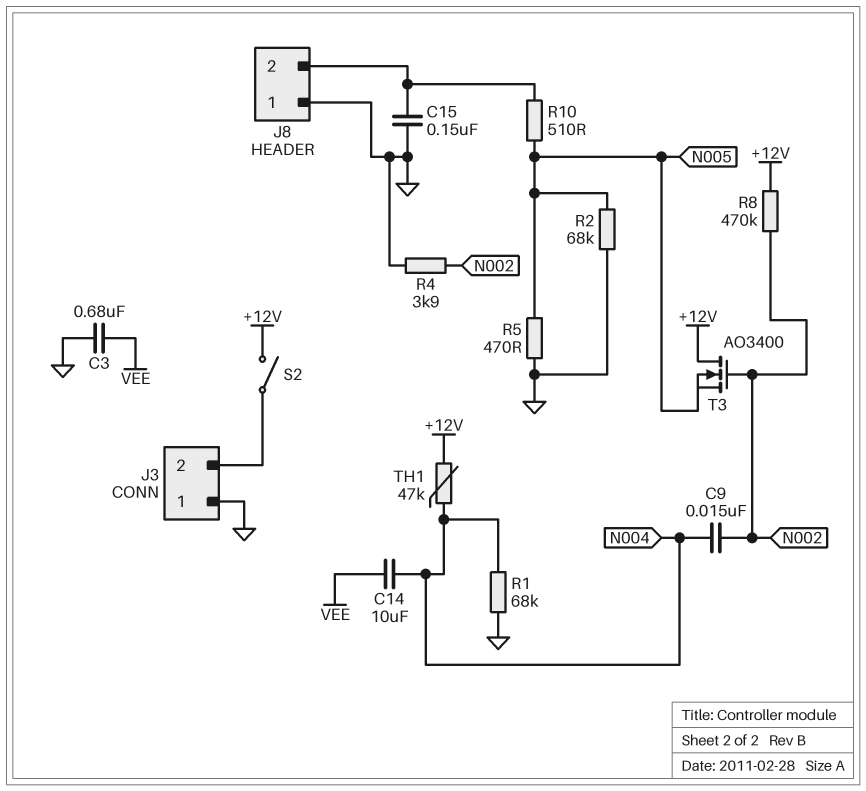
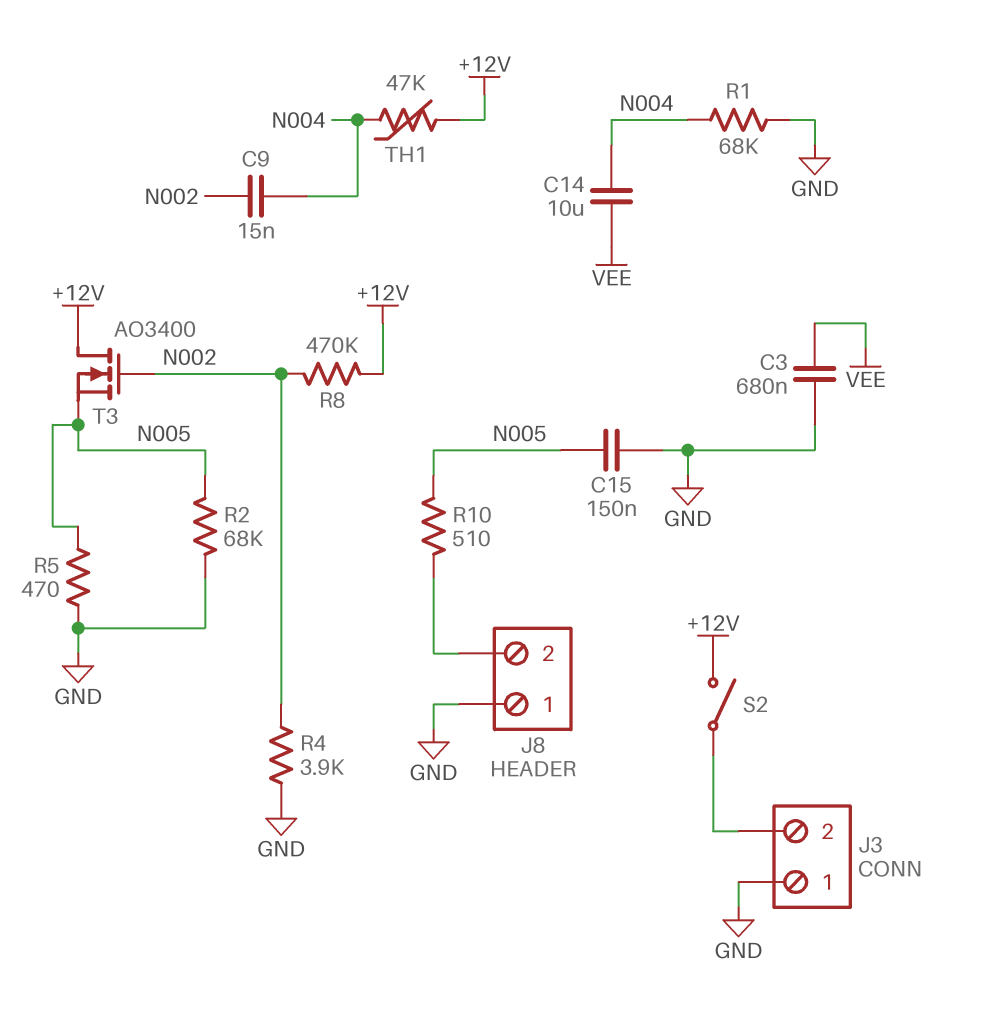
C15: 150nF (GND, J8/2) -> 150nF (GND, N005)

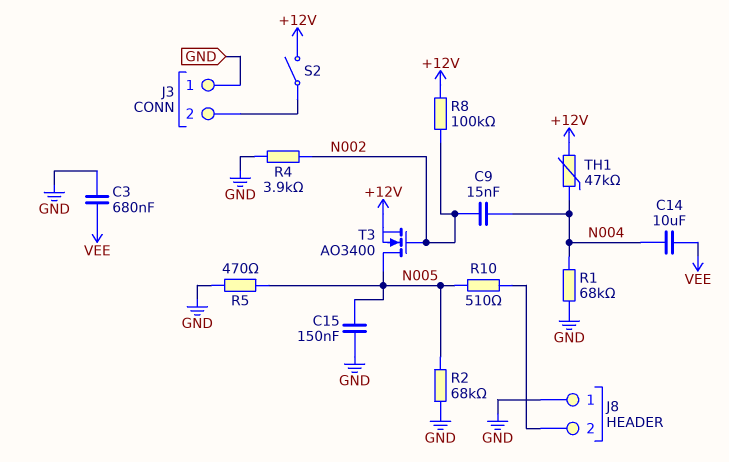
R8: 470k (+12V, N002) -> 100k (+12V, N002)
T3: NMOS AO3400 (G N002, D +12V, S N005) -> NMOS AO3400 (G N002, D N005, S +12V)

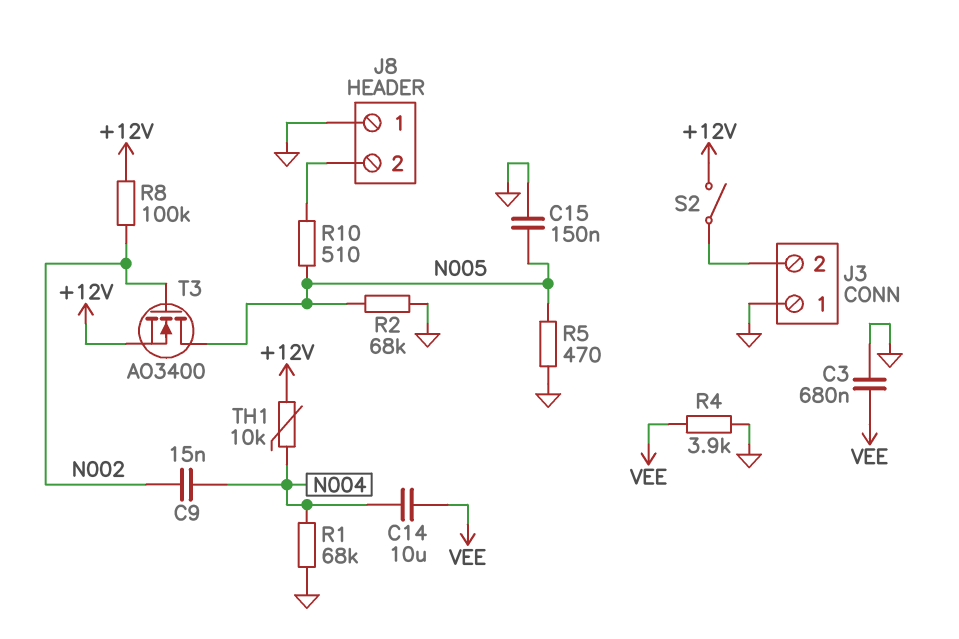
R4: 3.9k (GND, N002) -> 3.9k (GND, VEE)
TH1: 47k (+12V, N004) -> 10k (+12V, N004)

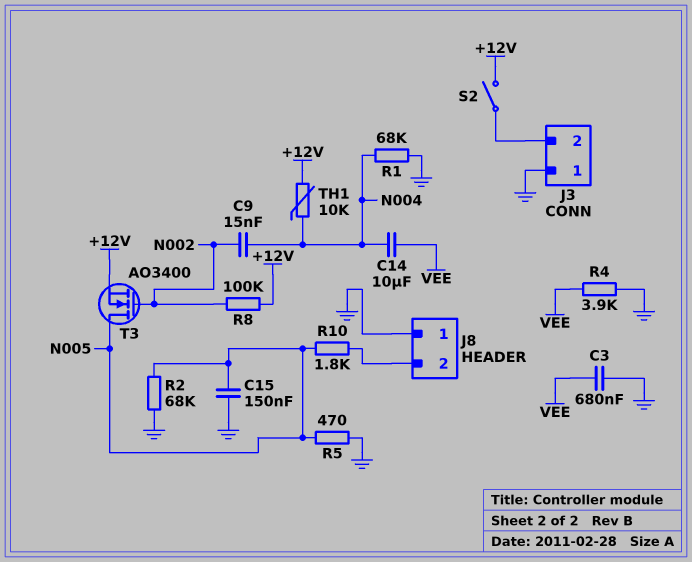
R10: 510 (J8/2, N005) -> 1.8k (J8/2, N005)

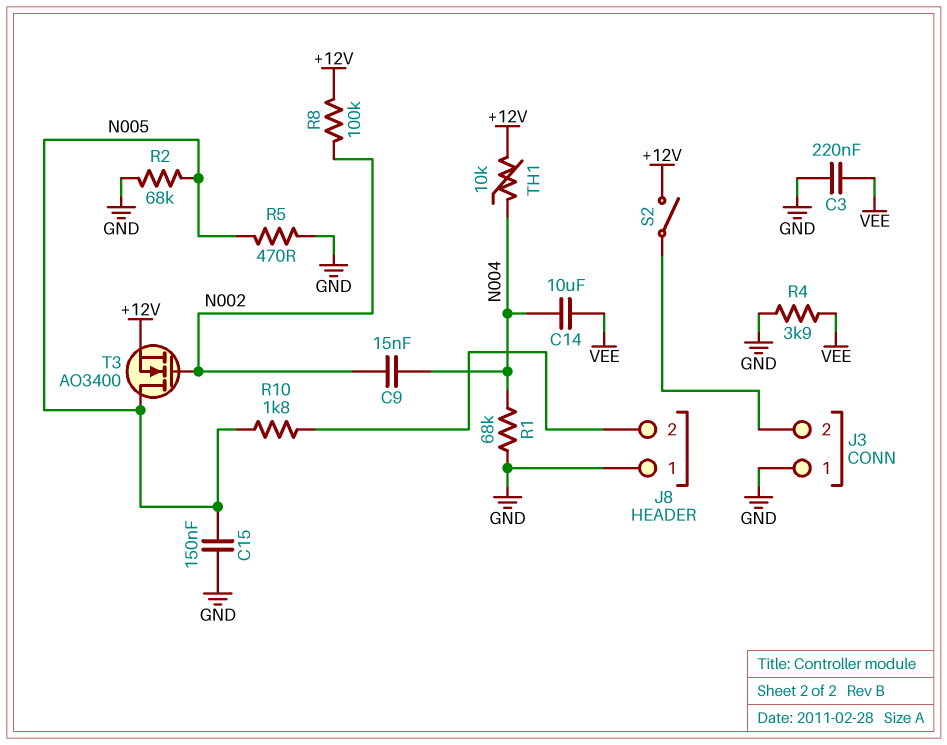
C3: 680nF (GND, VEE) -> 220nF (GND, VEE)

